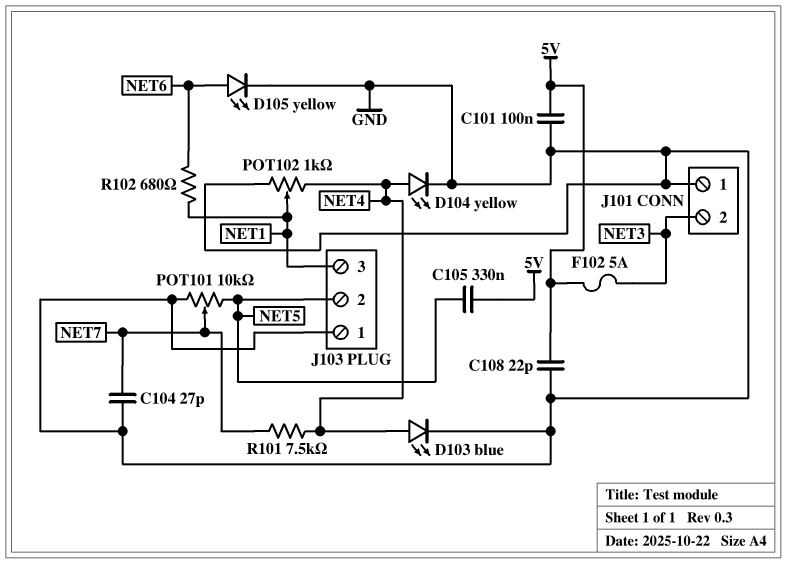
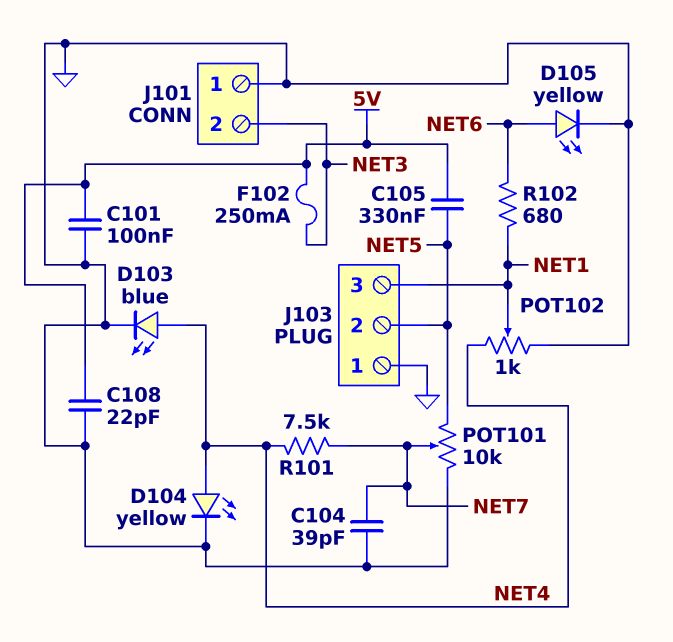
C104: 27pF (GND, NET7) -> 39pF (GND, NET7)
F102: 5A (5V, NET3) -> 250mA (5V, NET3)

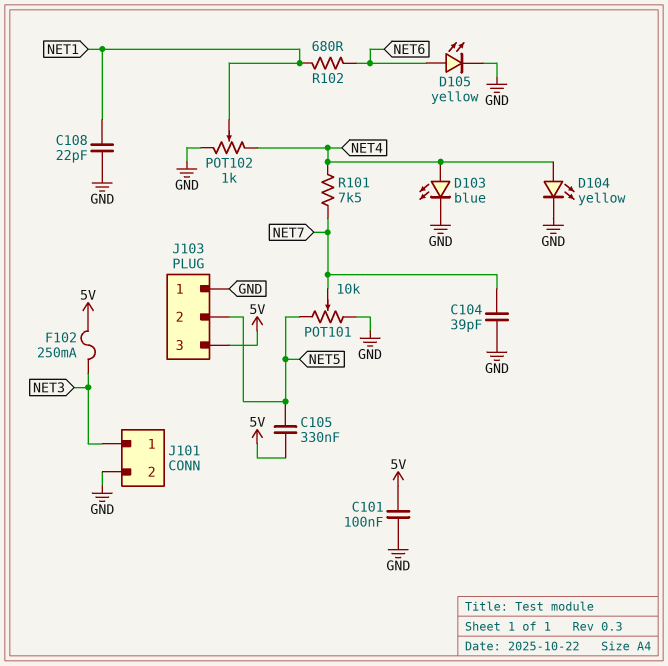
C108: 22pF (5V, GND) -> 22pF (GND, NET1)
J101 pin 1: GND -> NET3
J101 pin 2: NET3 -> GND
J103 pin 3: NET1 -> 5V

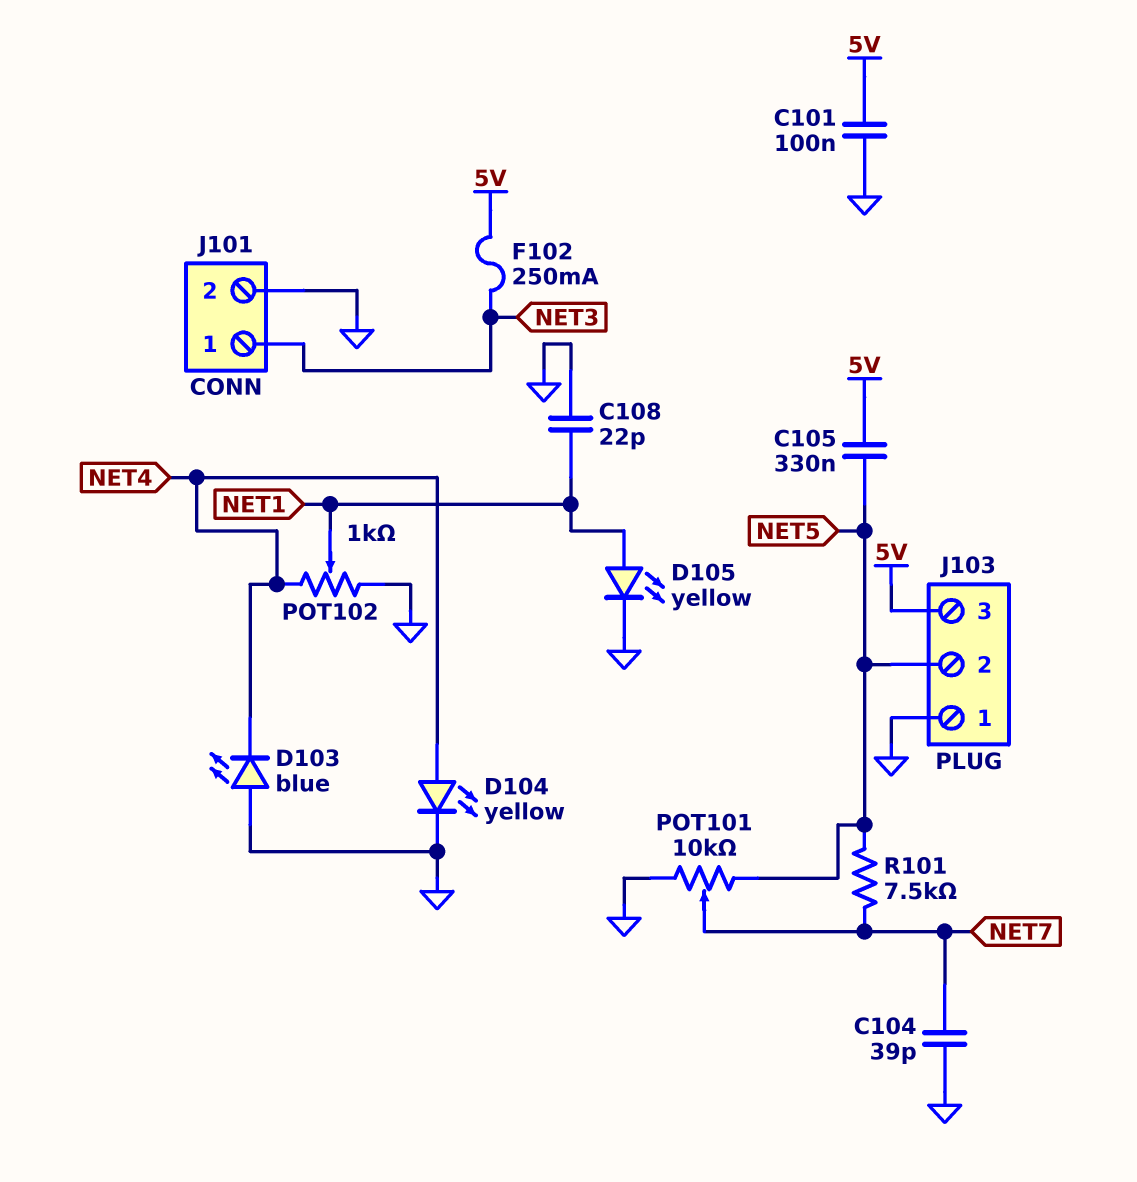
D103: LED blue (A NET4, K GND) -> LED blue (A GND, K NET4)
D105: LED yellow (A NET6, K GND) -> LED yellow (A NET1, K GND)
R101: 7.5k (NET4, NET7) -> 7.5k (NET5, NET7)
R102: 680 (NET1, NET6) -> none

